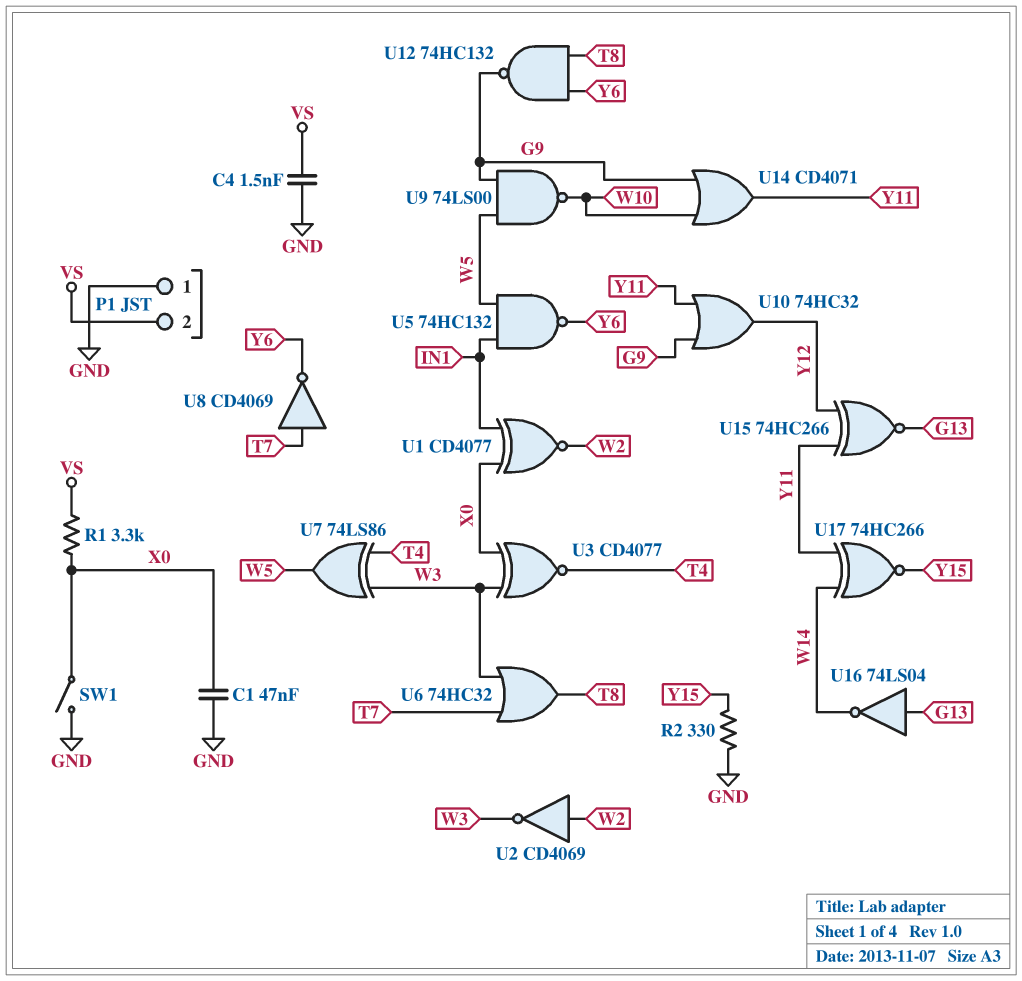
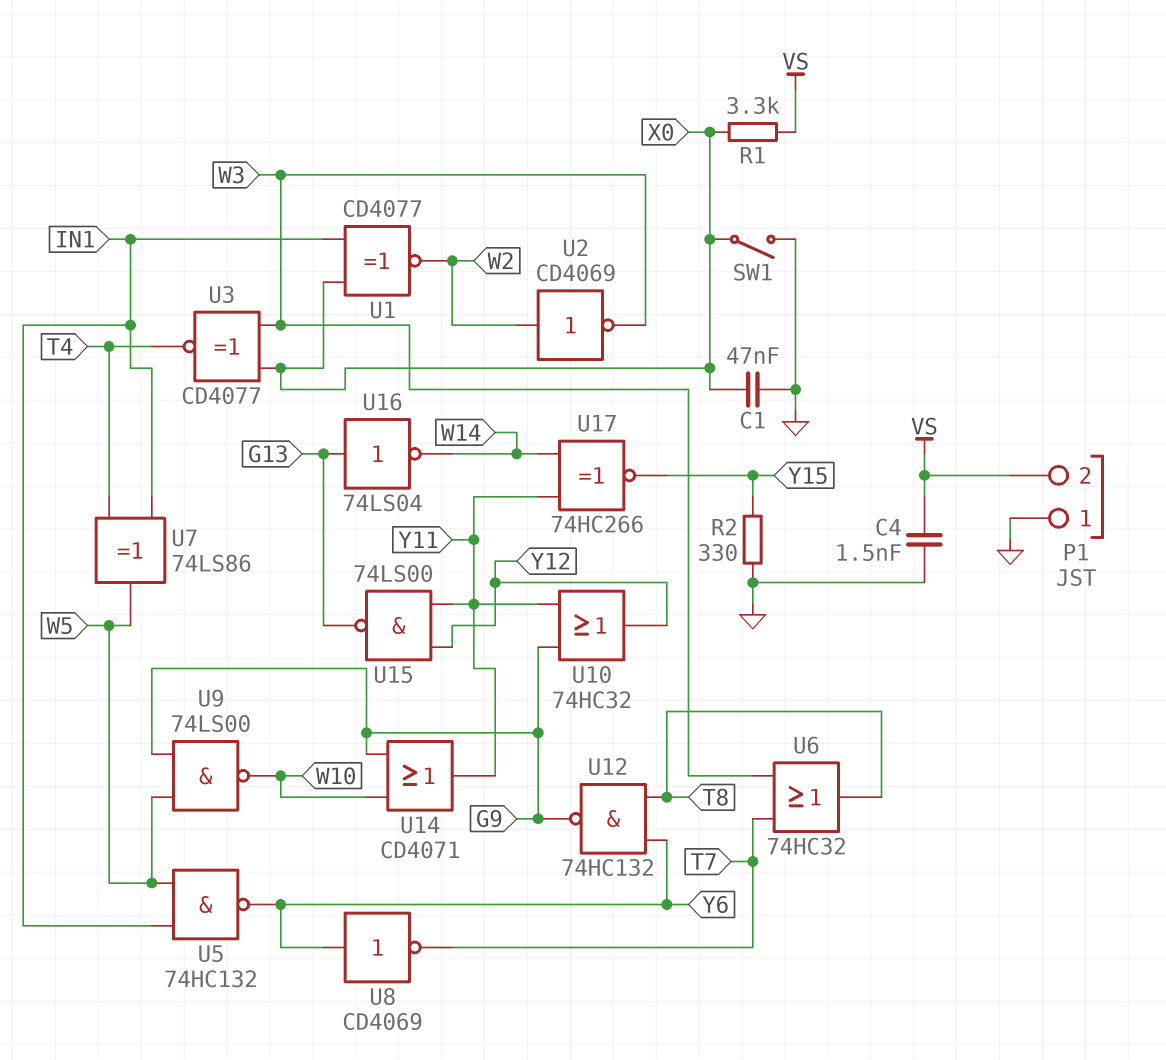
U7: XOR 74LS86 (in T4, in W3, out W5) -> XOR 74LS86 (in IN1, in T4, out W5)
U8: NOT CD4069 (in T7, out Y6) -> NOT CD4069 (in Y6, out T7)
U15: XNOR 74HC266 (in Y11, in Y12, out G13) -> NAND 74LS00 (in Y11, in Y12, out G13)

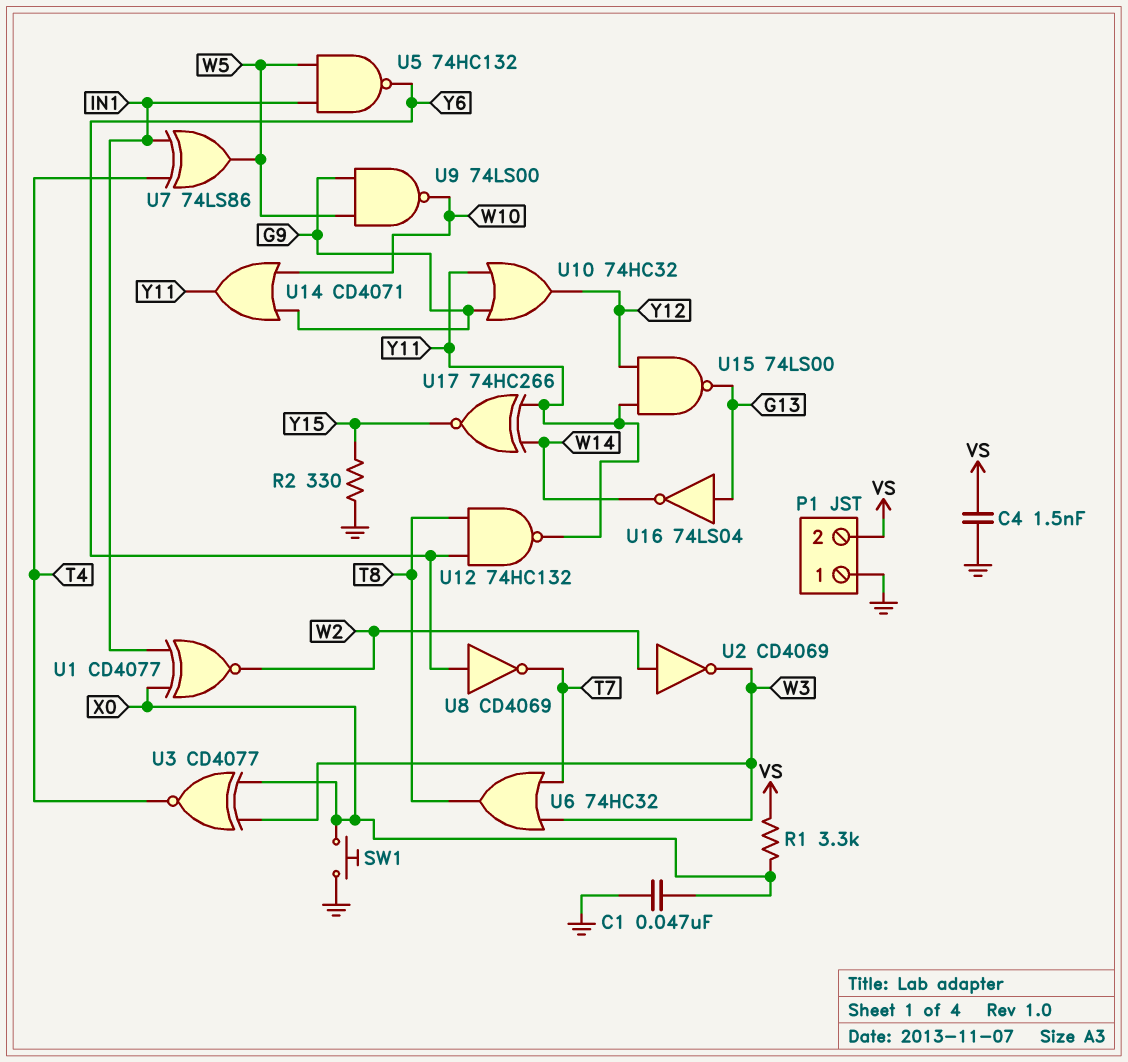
SW1: switch (GND, X0) -> button (GND, X0)
U12: NAND 74HC132 (in T8, in Y6, out G9) -> NAND 74HC132 (in T8, in Y6, out Y11)

